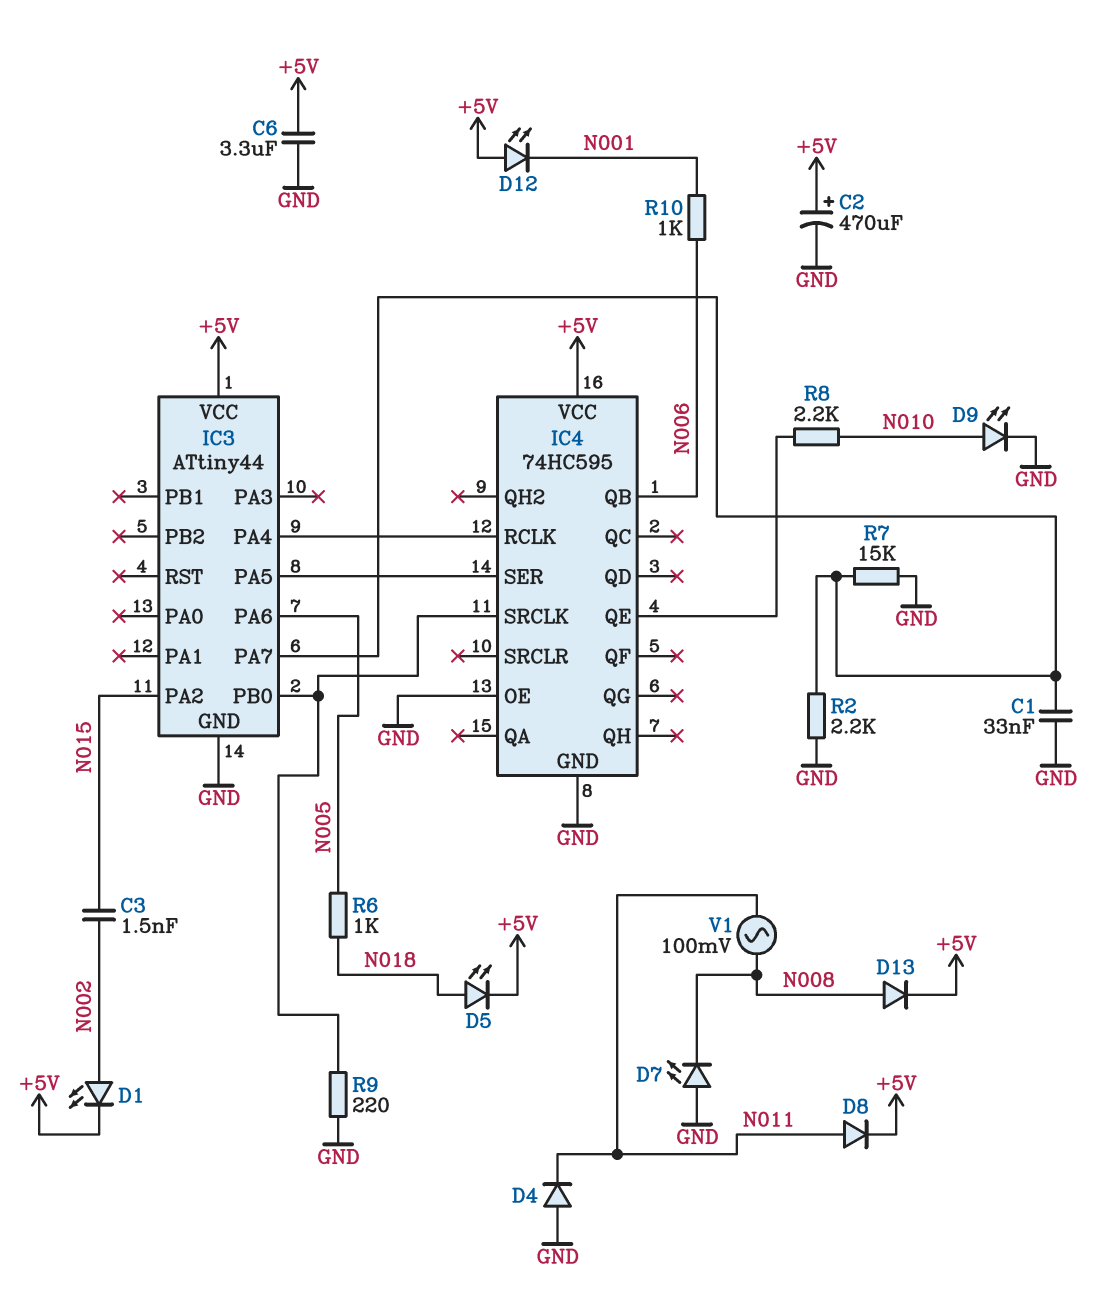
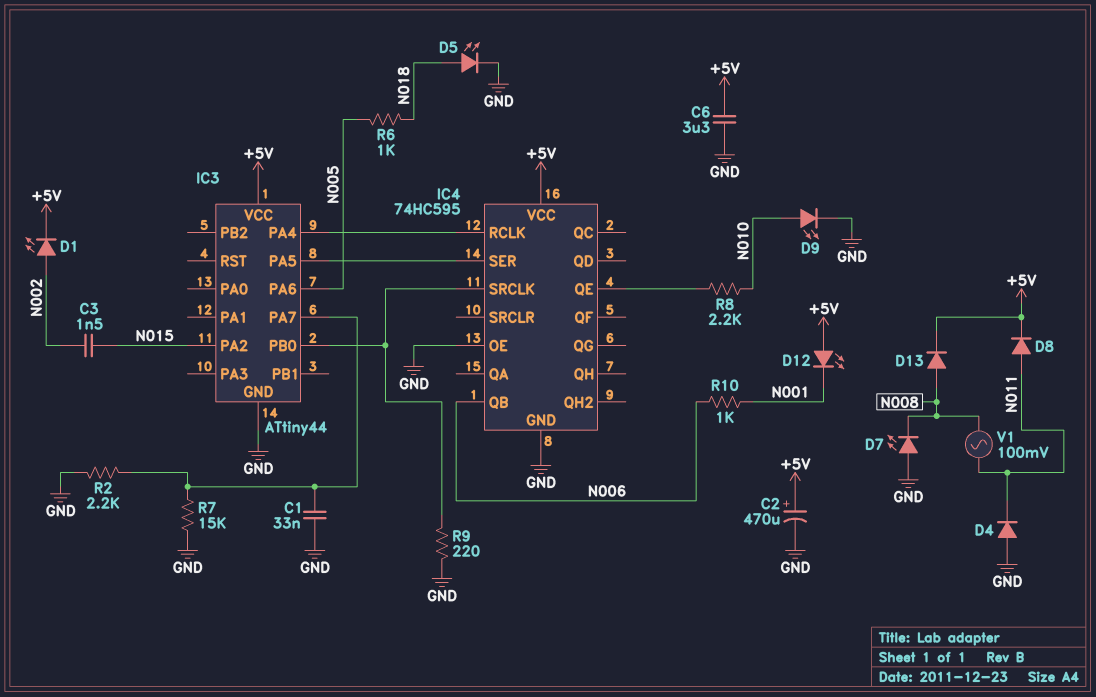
D5: LED (A N018, K +5V) -> LED (A N018, K GND)

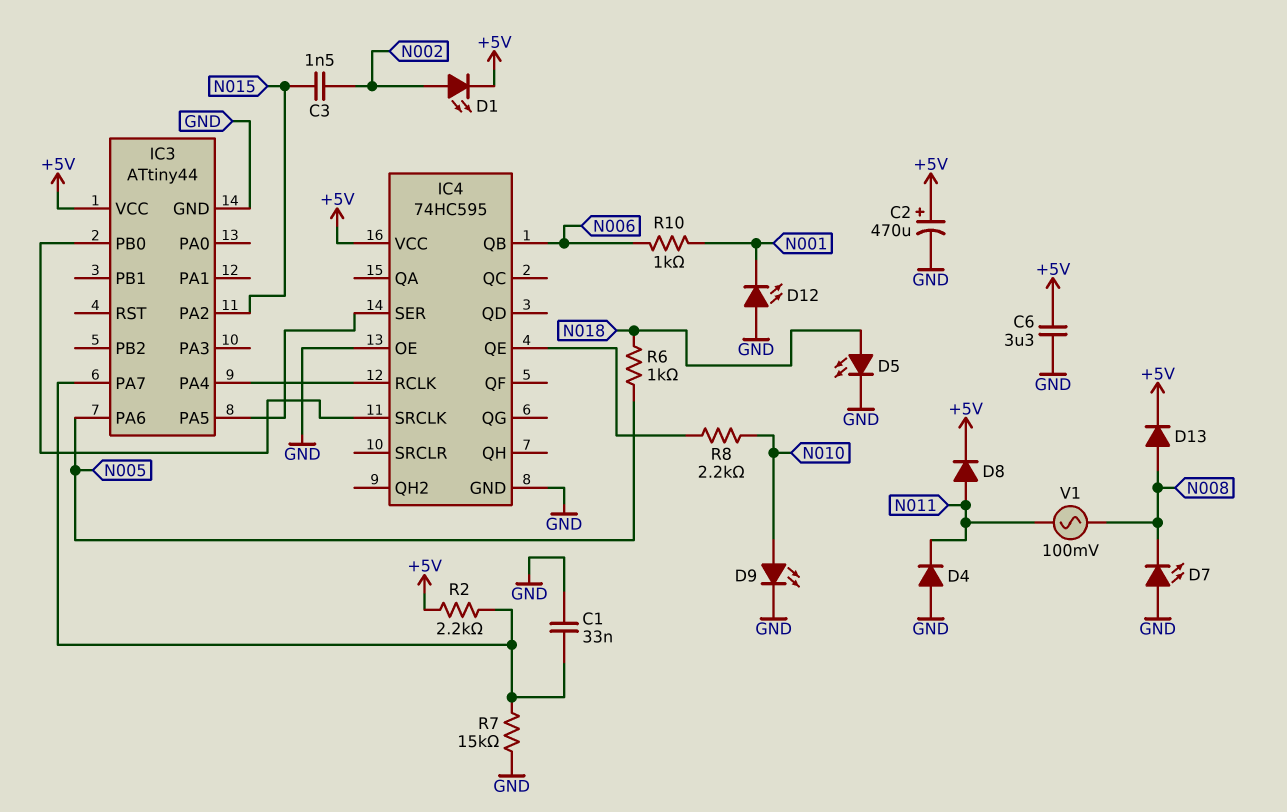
D12: LED (A +5V, K N001) -> LED (A GND, K N001)
R2: 2.2k (GND, IC3/PA7) -> 2.2k (+5V, IC3/PA7)
R9: 220 (GND, IC3/PB0) -> none

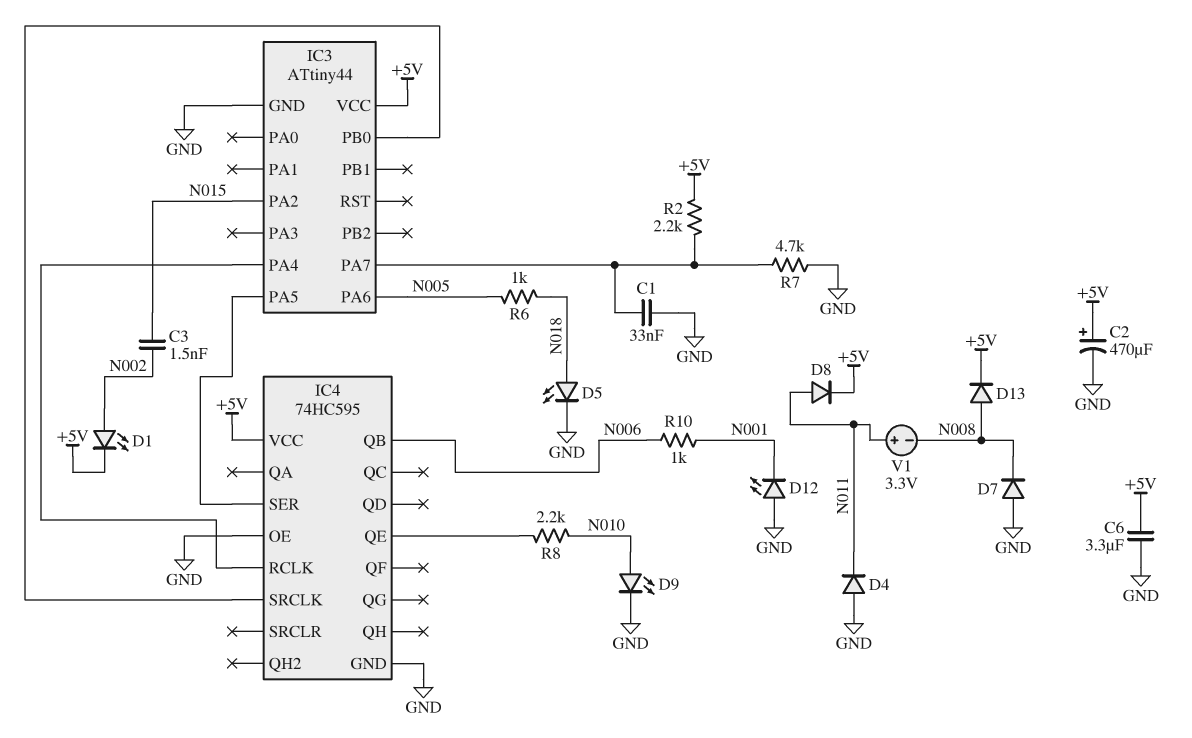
D7: LED (A GND, K N008) -> diode (A GND, K N008)
R7: 15k (GND, IC3/PA7) -> 4.7k (GND, IC3/PA7)
V1: AC 100mV (N008, N011) -> 3.3V (plus N011, minus N008)

